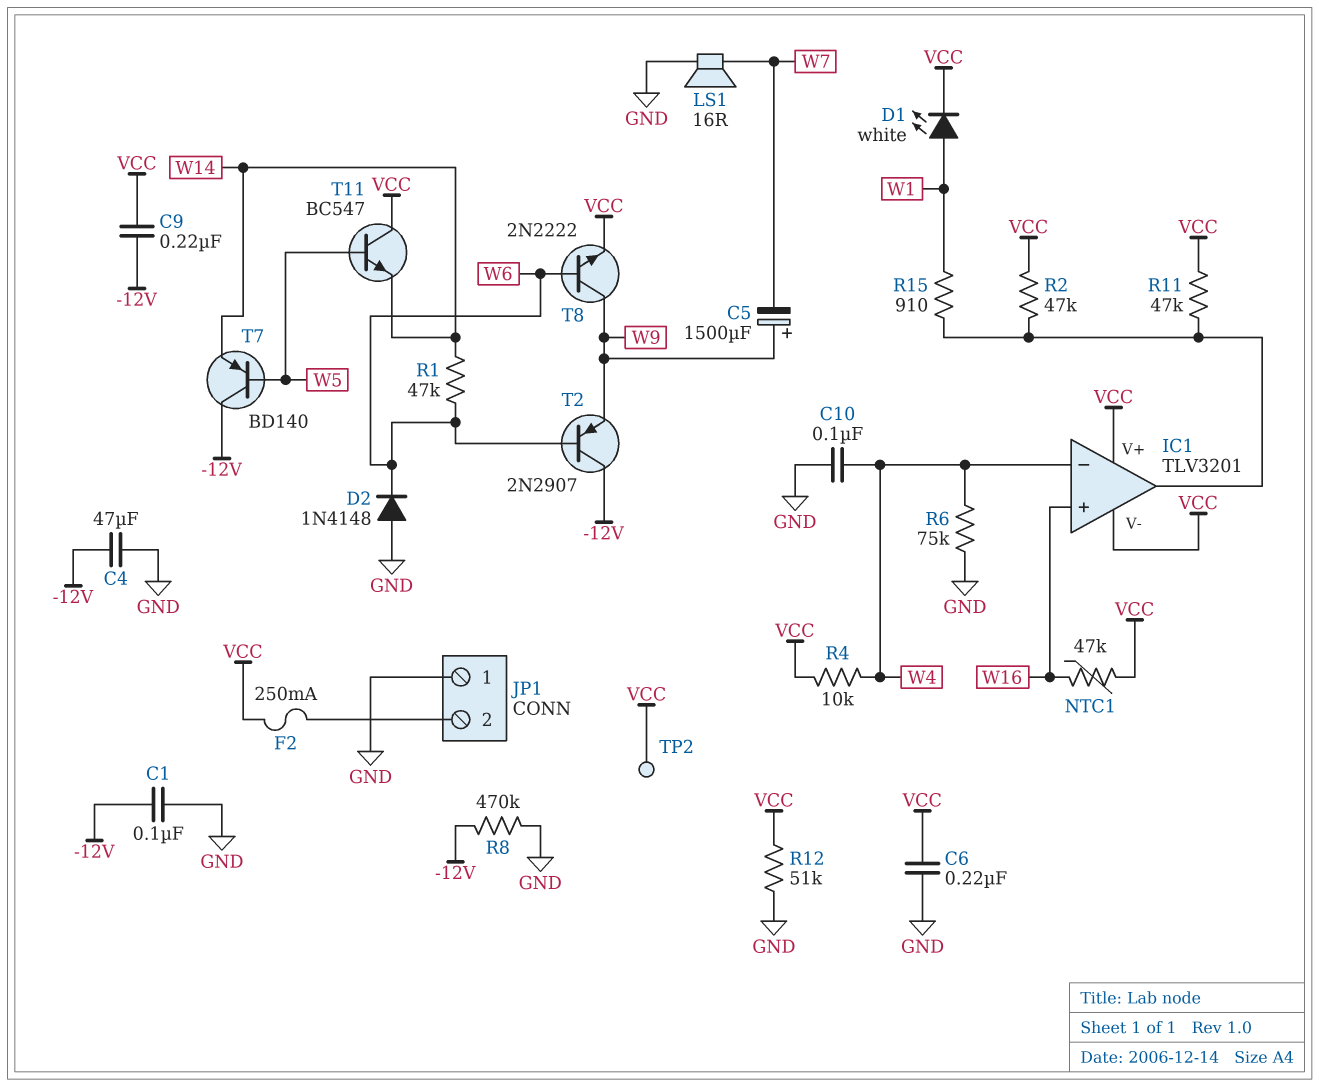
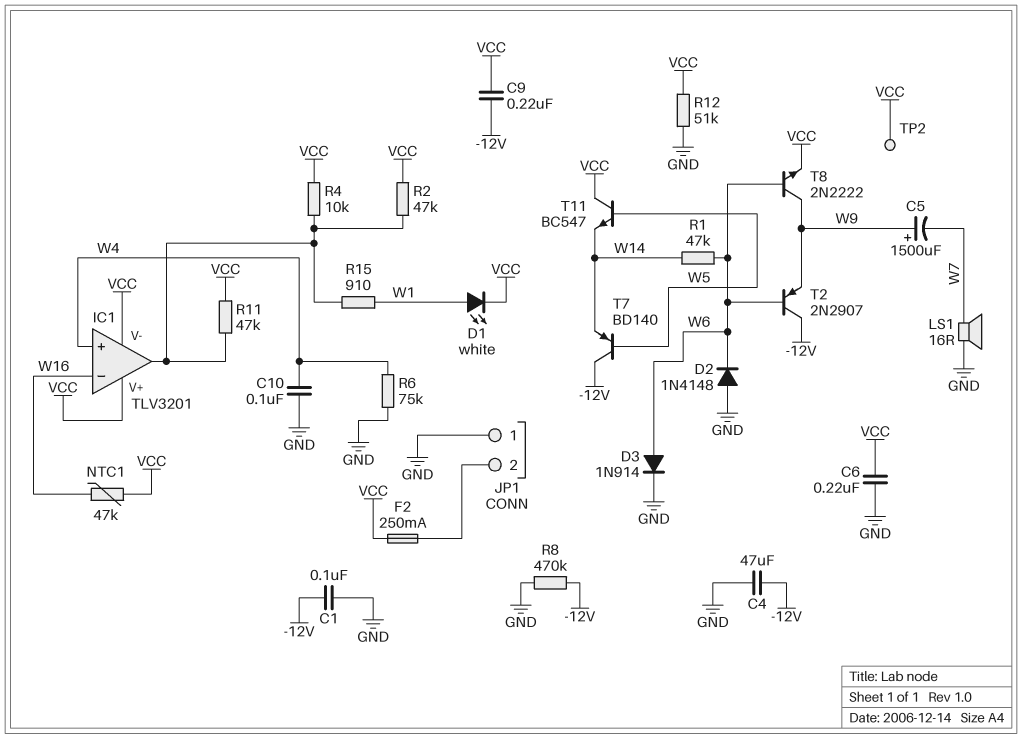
D3: none -> diode 1N914 (A W6, K GND)
IC1 pin in+: W16 -> W4
IC1 pin in-: W4 -> W16
R4: 10k (VCC, W4) -> 10k (IC1/out, VCC)

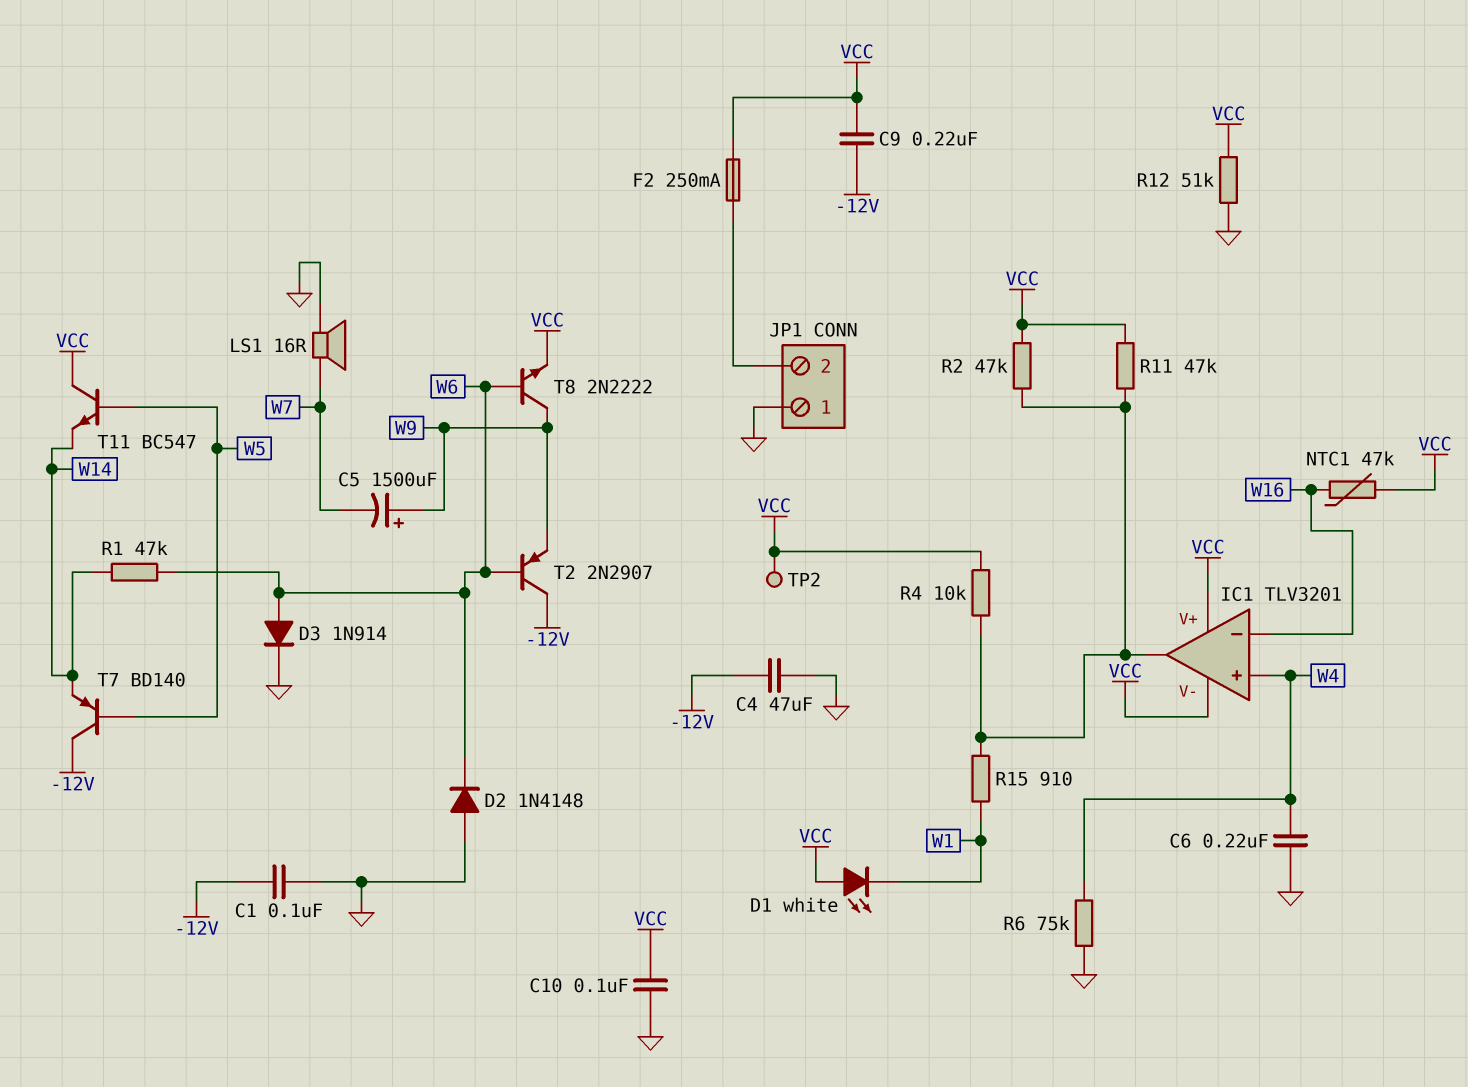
C6: 220nF (GND, VCC) -> 220nF (GND, W4)
C10: 100nF (GND, W4) -> 100nF (GND, VCC)
D1: LED white (A W1, K VCC) -> LED white (A VCC, K W1)
R8: 470k (-12V, GND) -> none

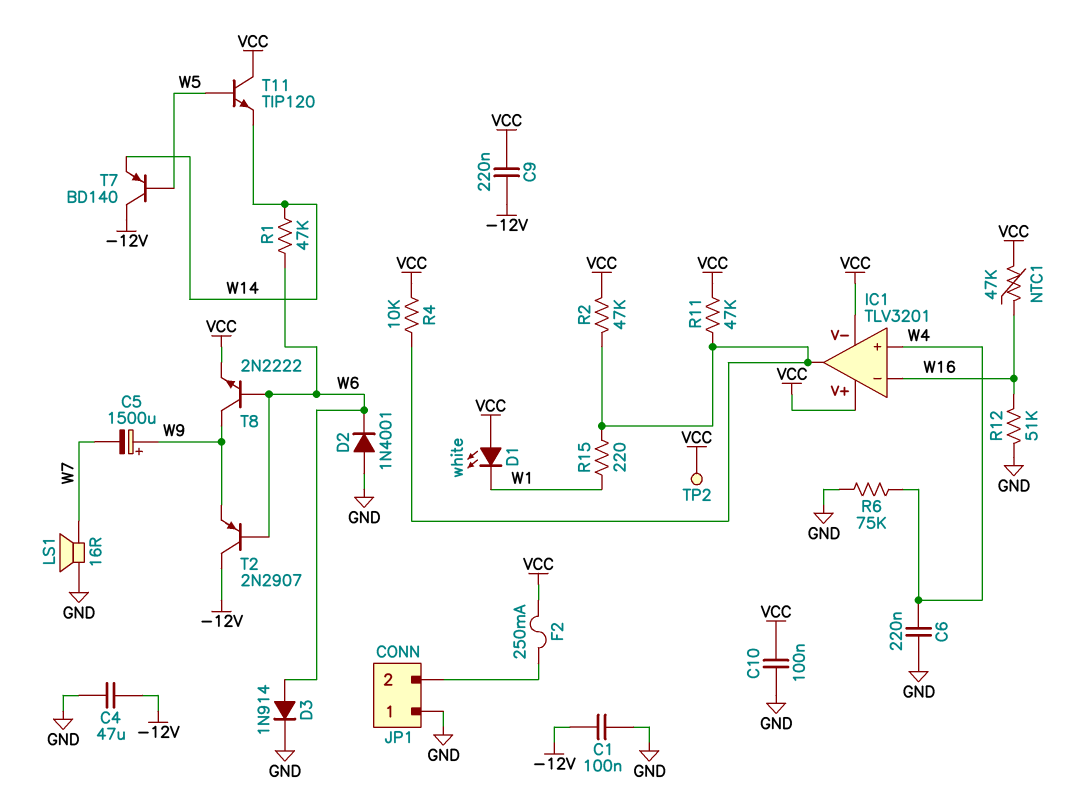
D2: diode 1N4148 (A GND, K W6) -> diode 1N4001 (A GND, K W6)
R12: 51k (GND, VCC) -> 51k (GND, W16)
R15: 910 (IC1/out, W1) -> 220 (IC1/out, W1)
T11: NPN BC547 (B W5, C VCC, E W14) -> NPN TIP120 (B W5, C VCC, E W14)

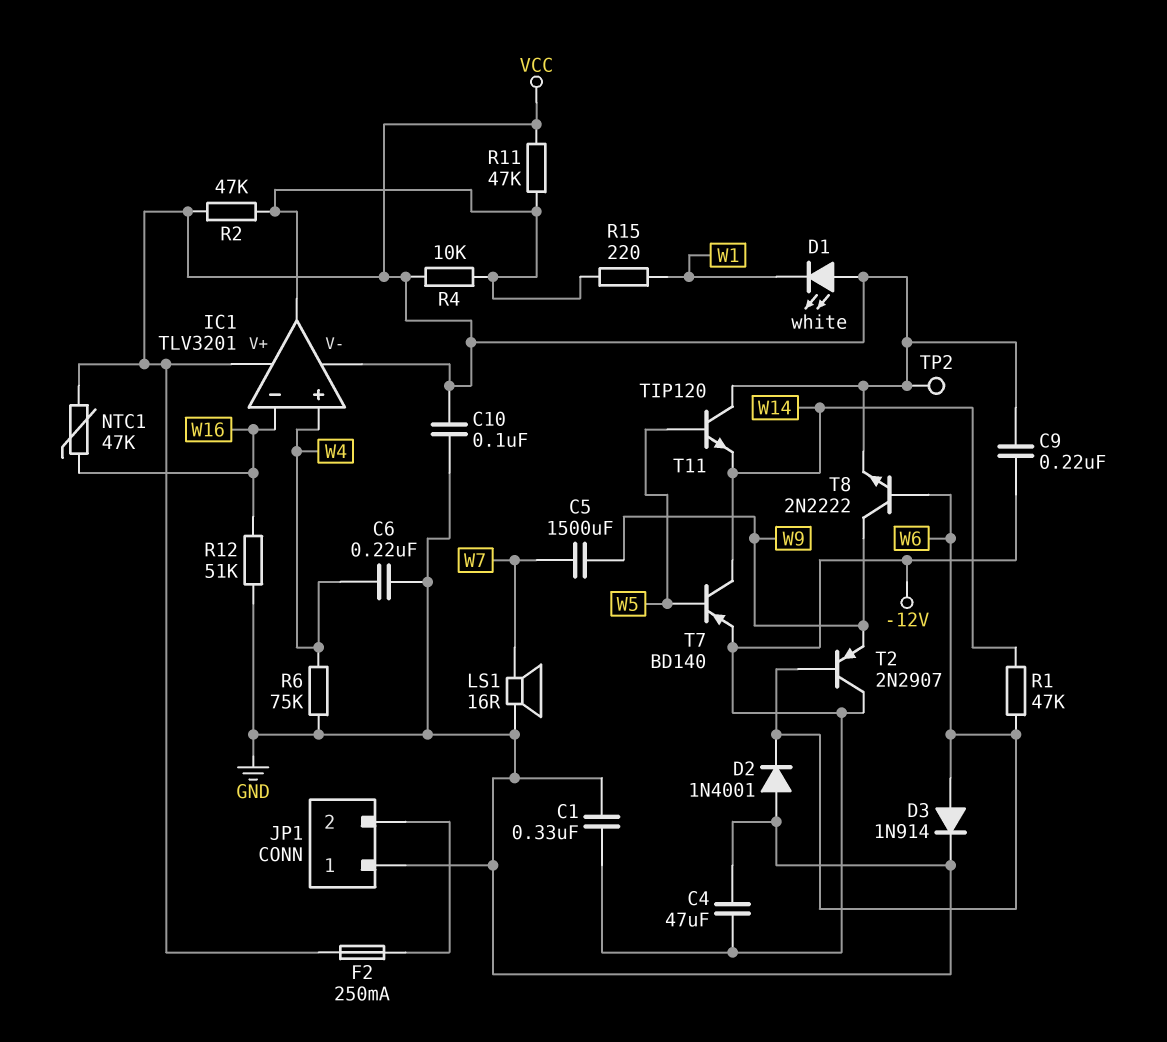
C1: 100nF (-12V, GND) -> 330nF (-12V, GND)
C5: 1500uF (plus W9, minus W7) -> 1500uF (W7, W9)
T7: PNP BD140 (B W5, C -12V, E W14) -> PNP BD140 (B W5, C W14, E -12V)

